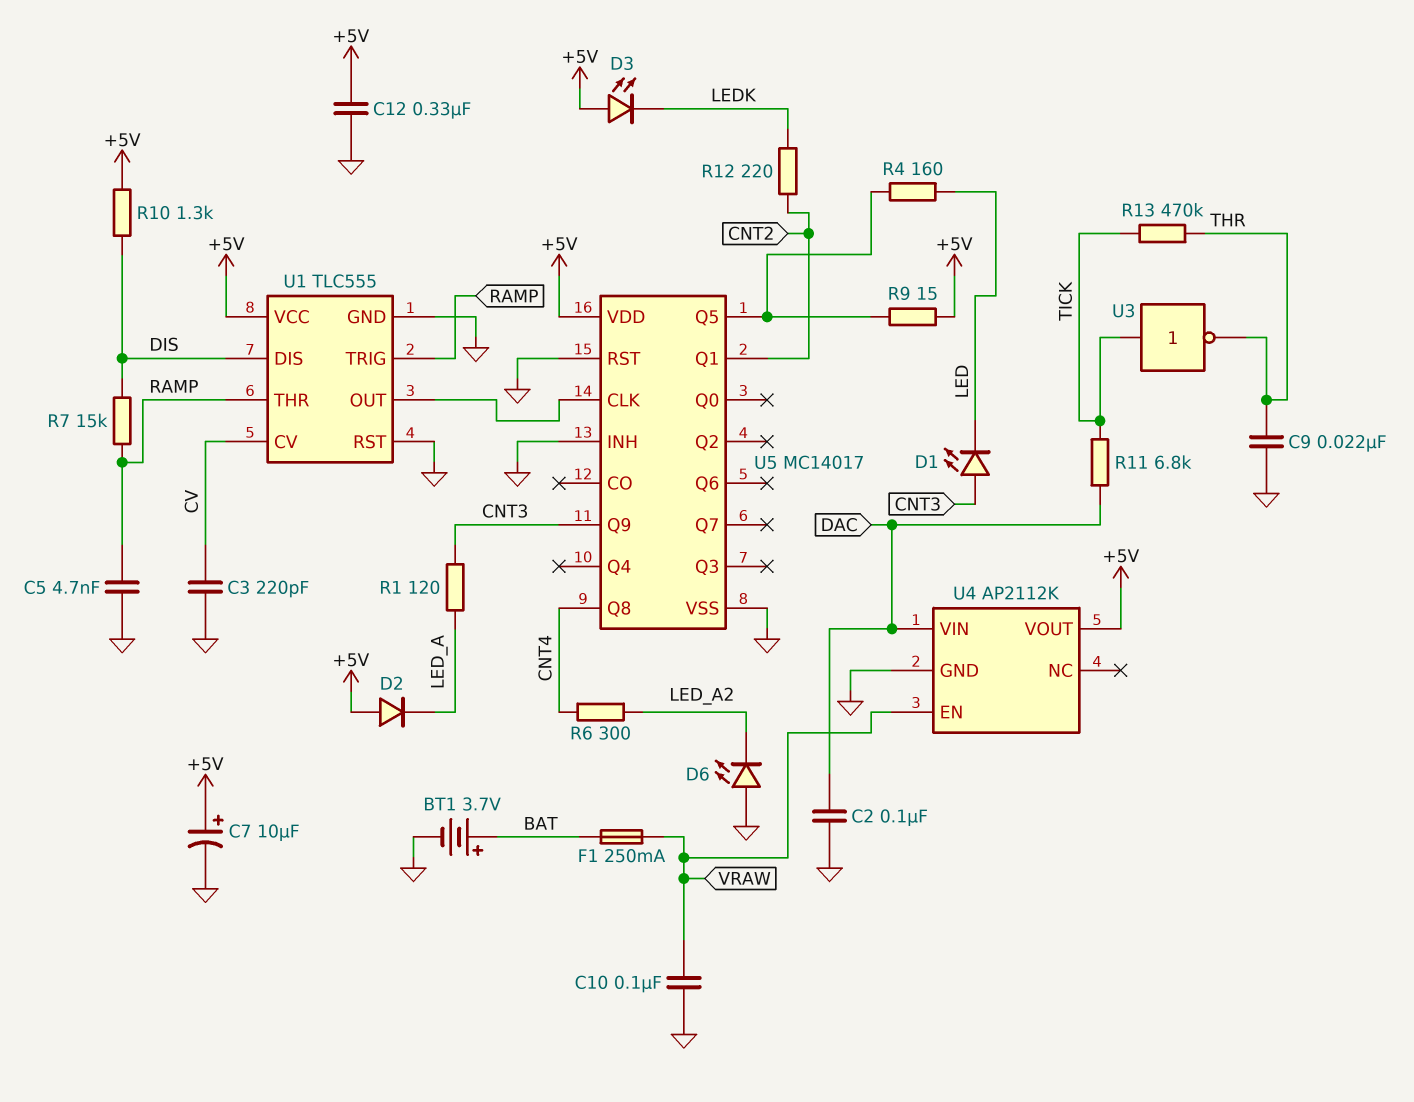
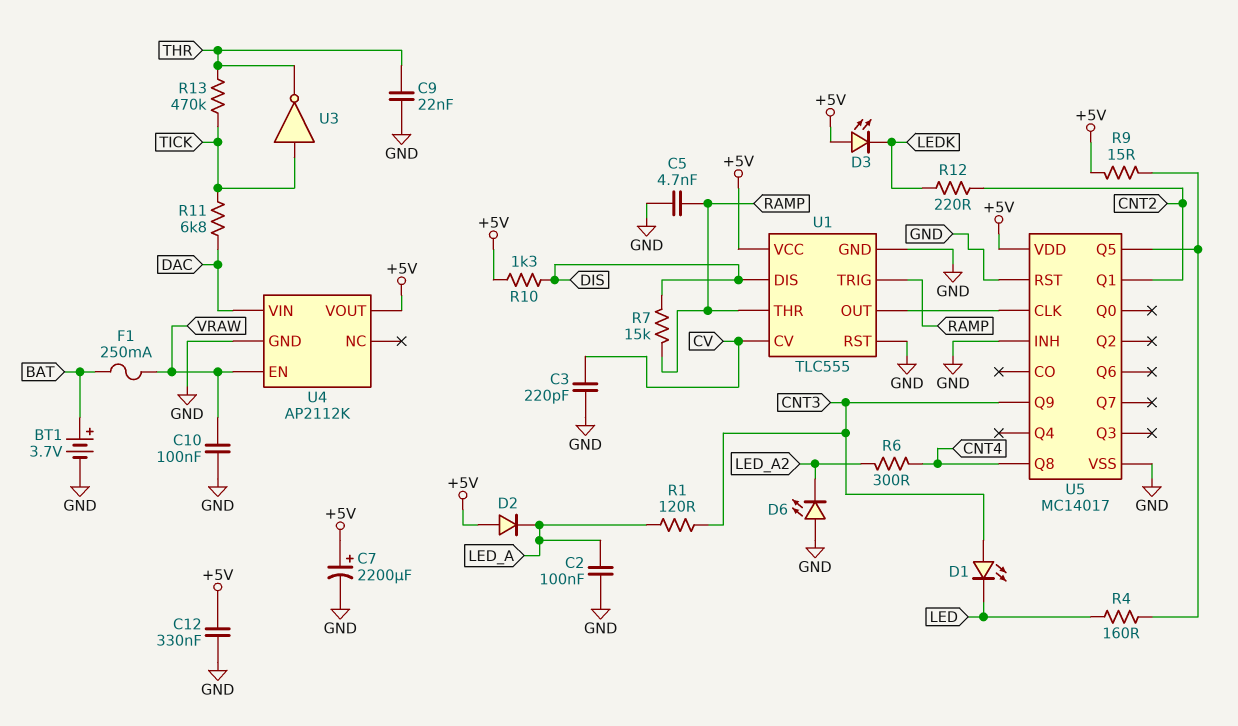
C2: 100nF (DAC, GND) -> 100nF (GND, LED_A)
C7: 10uF (plus +5V, minus GND) -> 2200uF (plus +5V, minus GND)

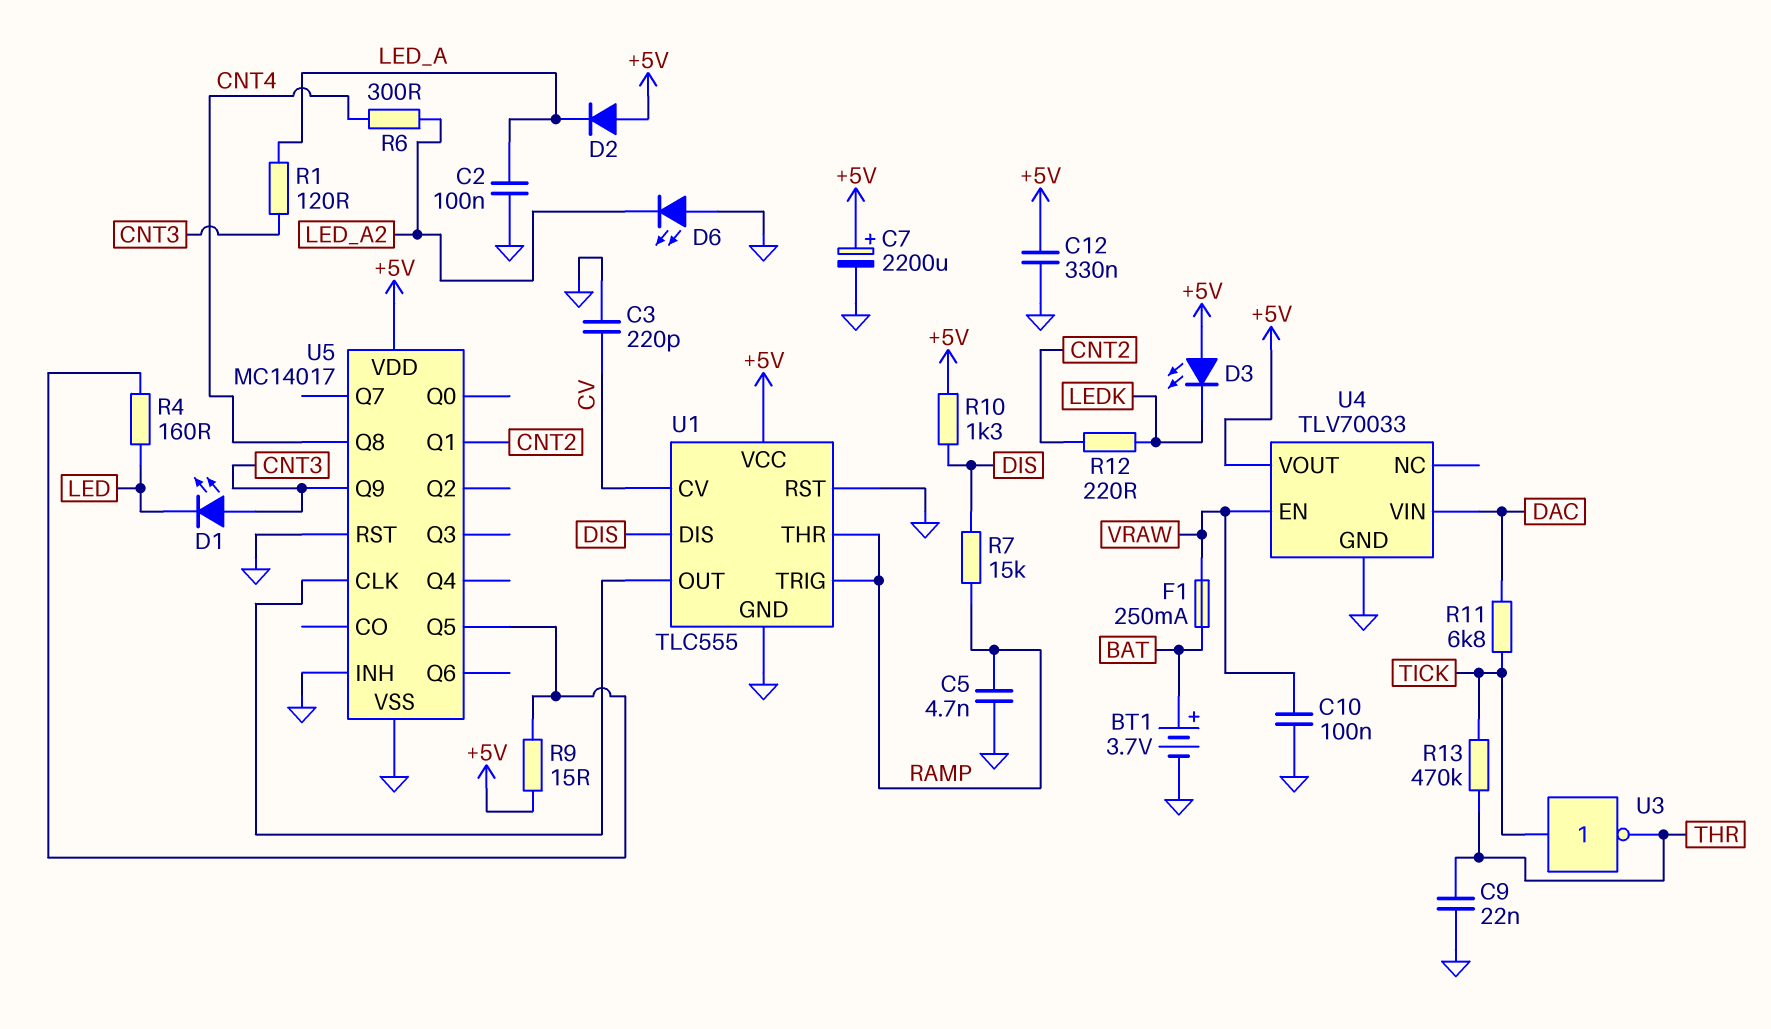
U4: AP2112K -> TLV70033

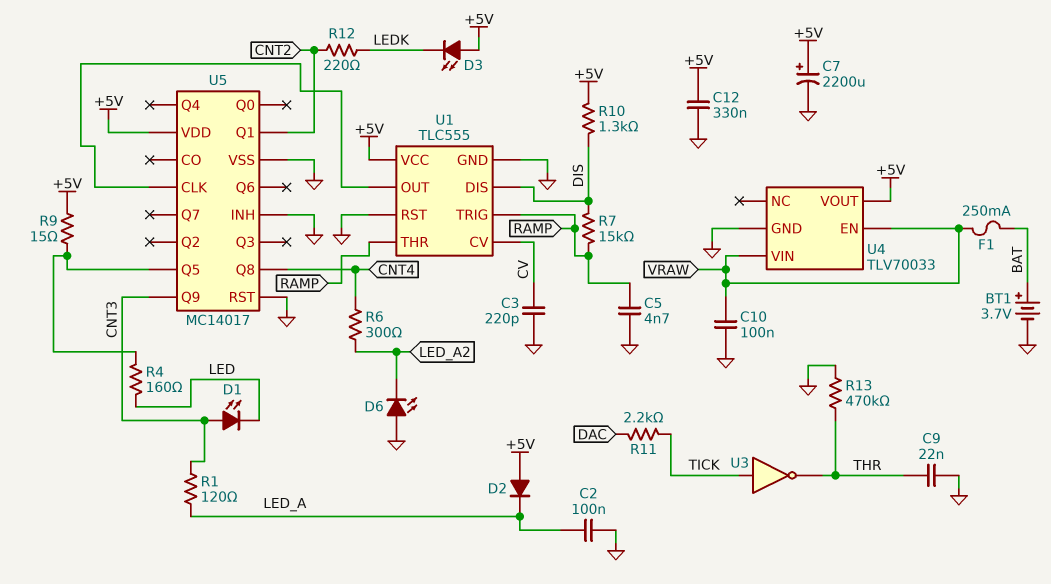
R11: 6.8k (DAC, TICK) -> 2.2k (DAC, TICK)
R13: 470k (THR, TICK) -> 470k (GND, THR)
U4 pin VIN: DAC -> VRAW

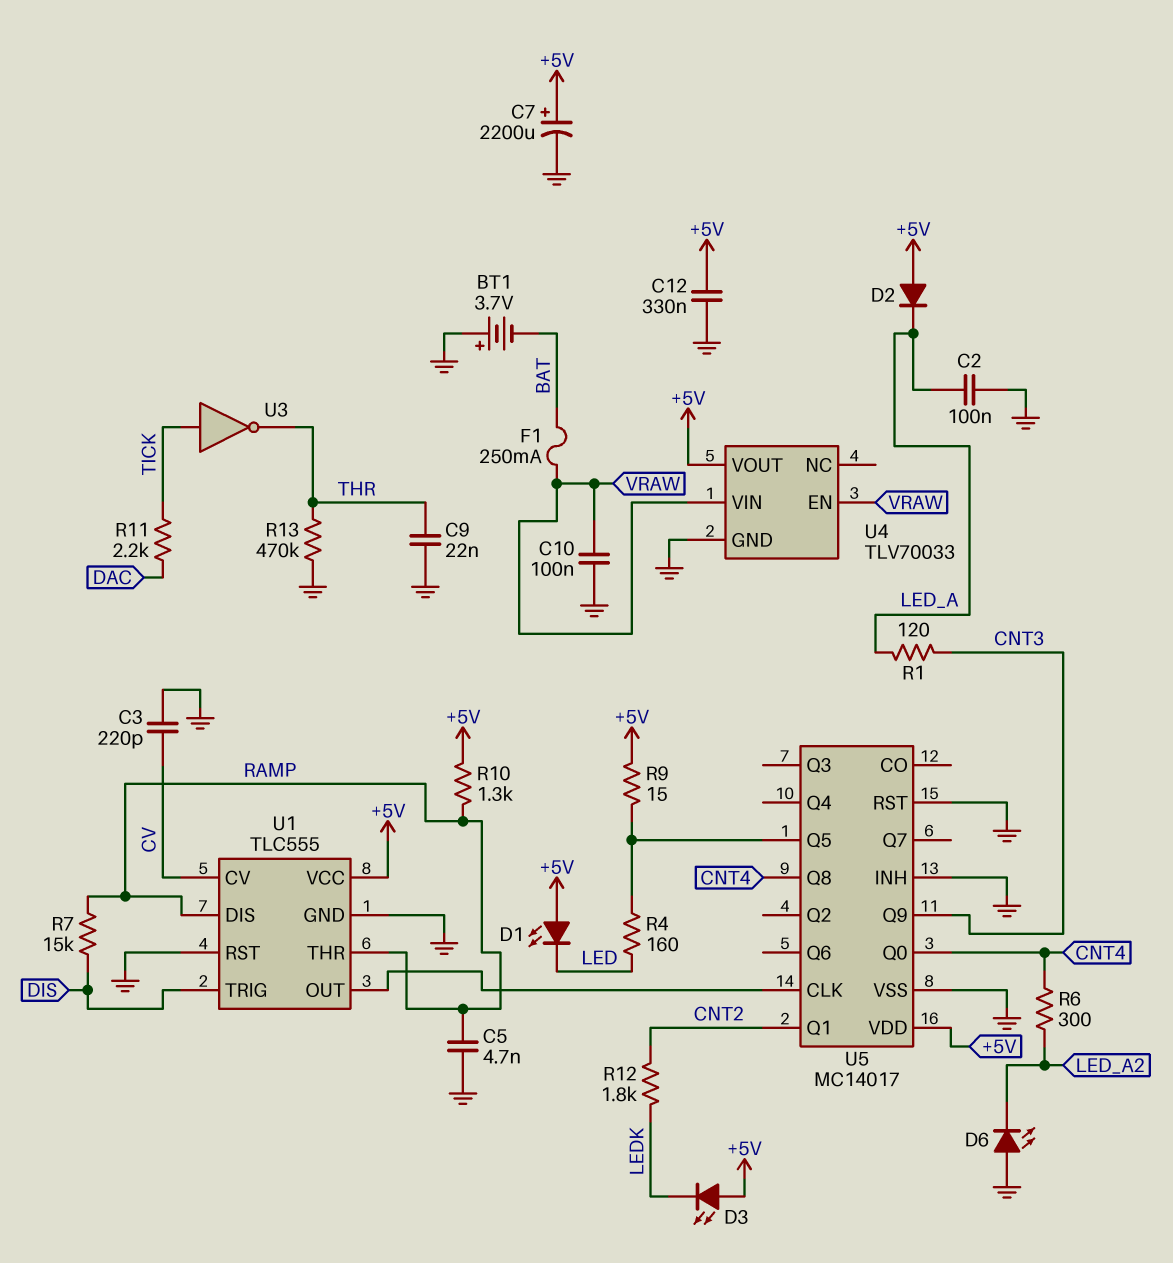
BT1: 3.7V (plus BAT, minus GND) -> 3.7V (plus GND, minus BAT)
D1: LED (A CNT3, K LED) -> LED (A +5V, K LED)
R10: 1.3k (+5V, DIS) -> 1.3k (+5V, RAMP)
R12: 220 (CNT2, LEDK) -> 1.8k (CNT2, LEDK)
U1 pin DIS: DIS -> RAMP
U1 pin TRIG: RAMP -> DIS
U5 pin Q0: none -> CNT4

